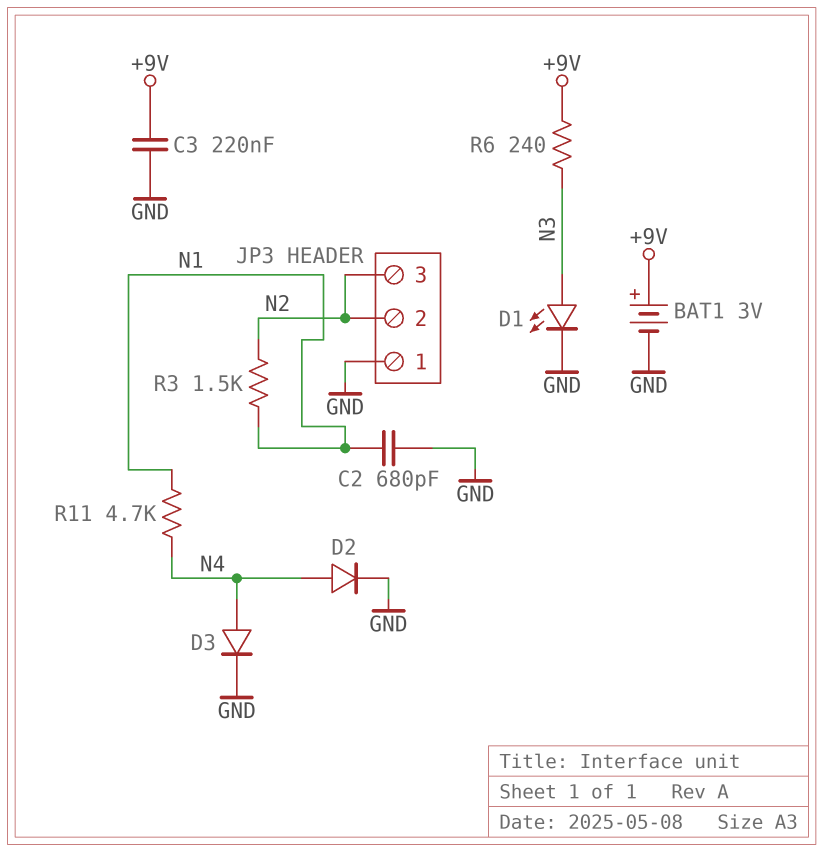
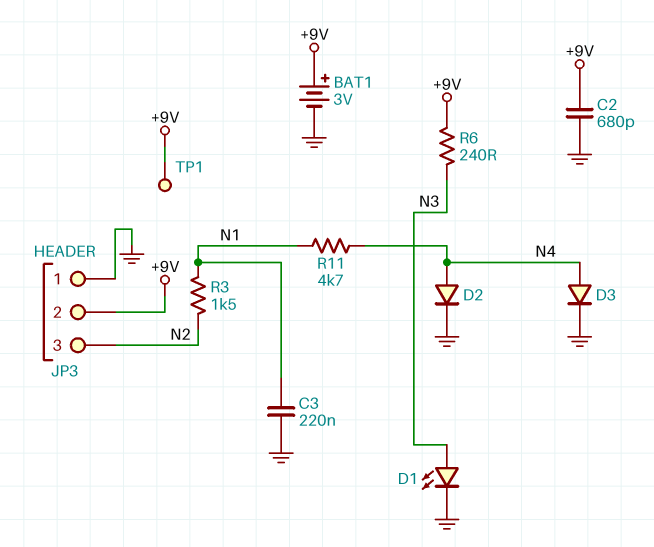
C2: 680pF (GND, N1) -> 680pF (+9V, GND)
C3: 220nF (+9V, GND) -> 220nF (GND, N1)
JP3 pin 2: N2 -> +9V
TP1: none -> test point (+9V)

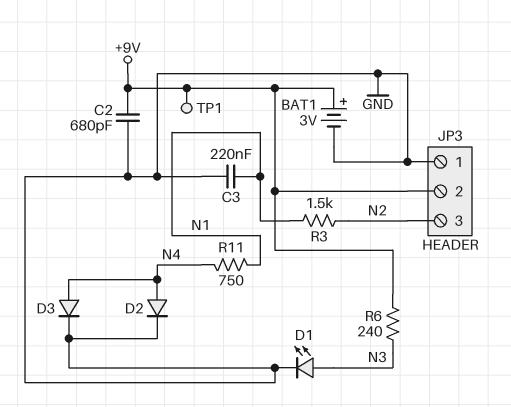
R11: 4.7k (N1, N4) -> 750 (N1, N4)

